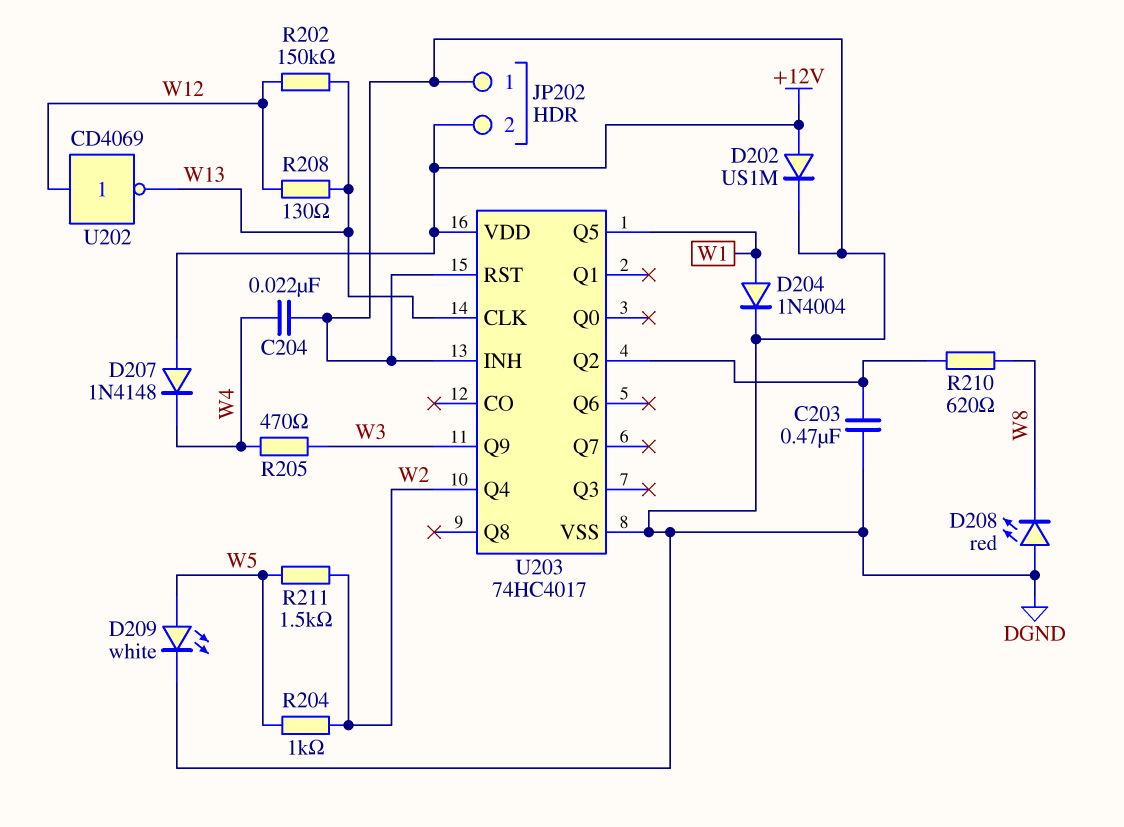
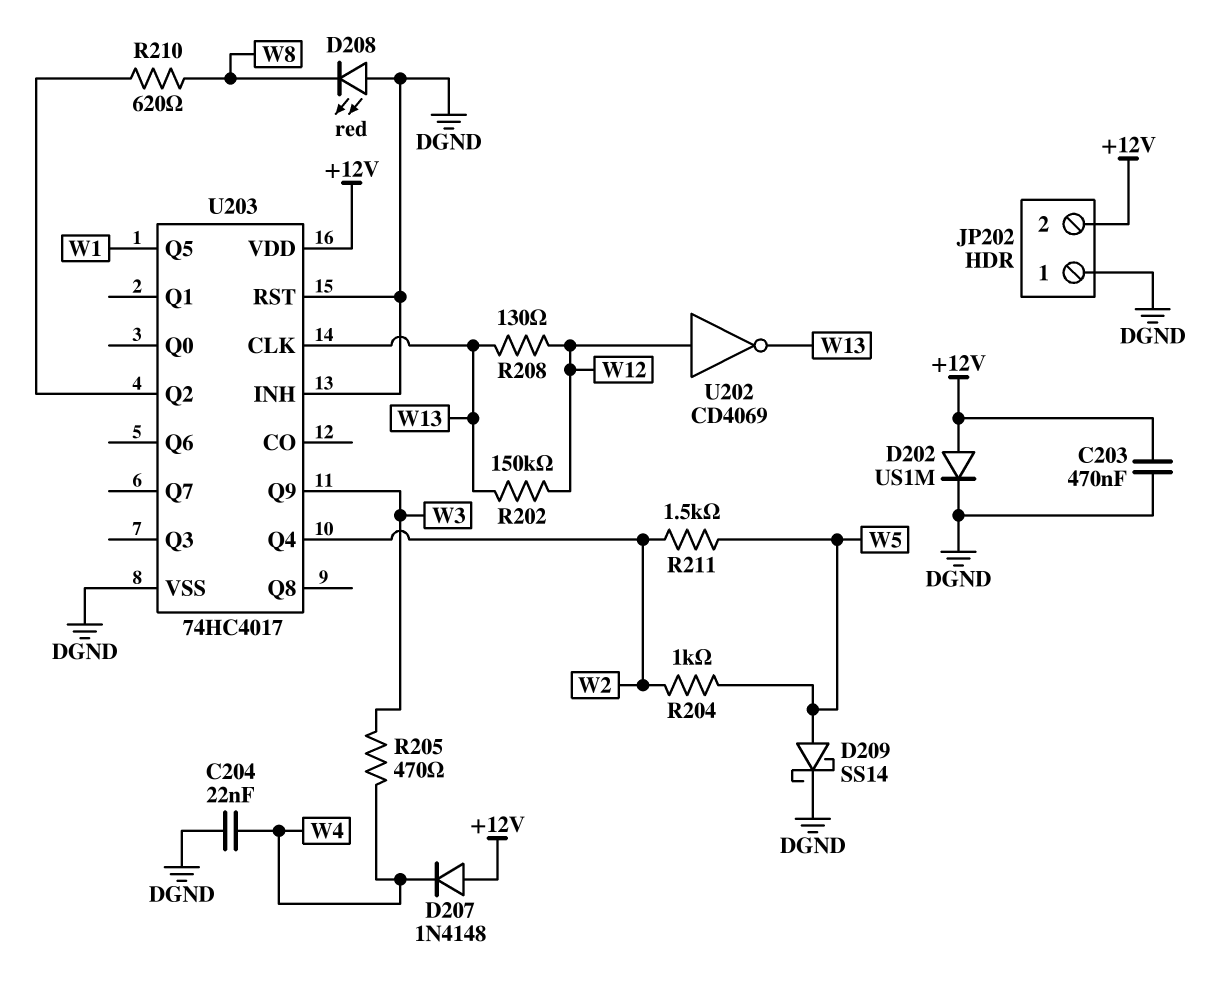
C203: 470nF (DGND, U203/Q2) -> 470nF (+12V, DGND)
D204: diode 1N4004 (A W1, K DGND) -> none
D209: LED white (A W5, K DGND) -> schottky SS14 (A W5, K DGND)

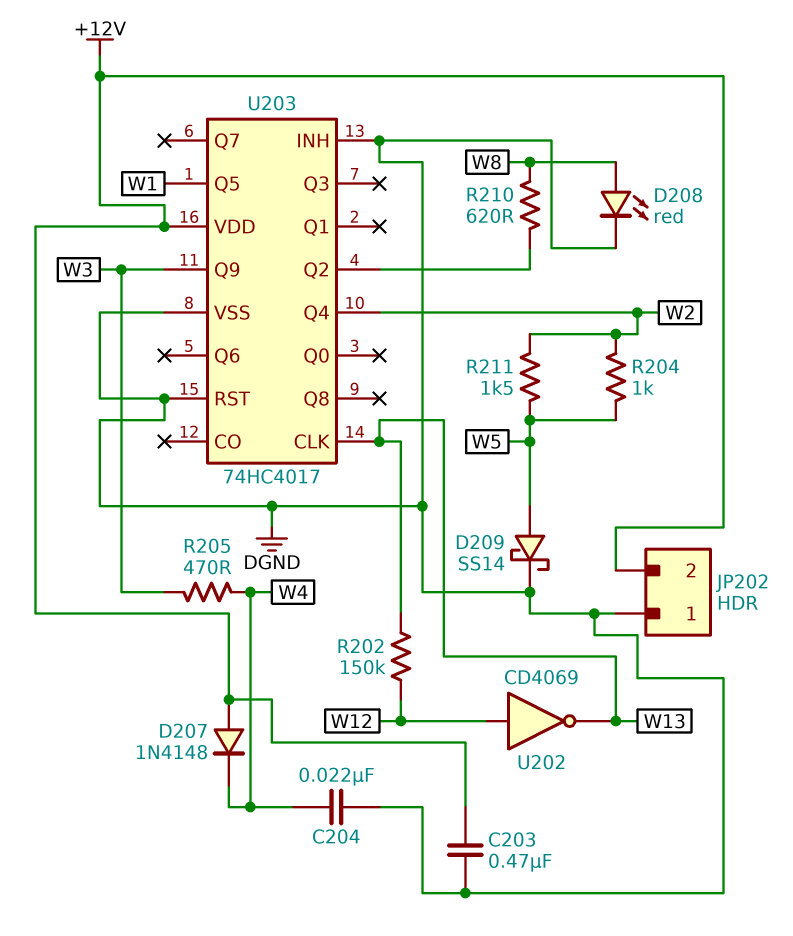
D202: diode US1M (A +12V, K DGND) -> none
D208: LED red (A DGND, K W8) -> LED red (A W8, K DGND)
R208: 130 (W12, W13) -> none

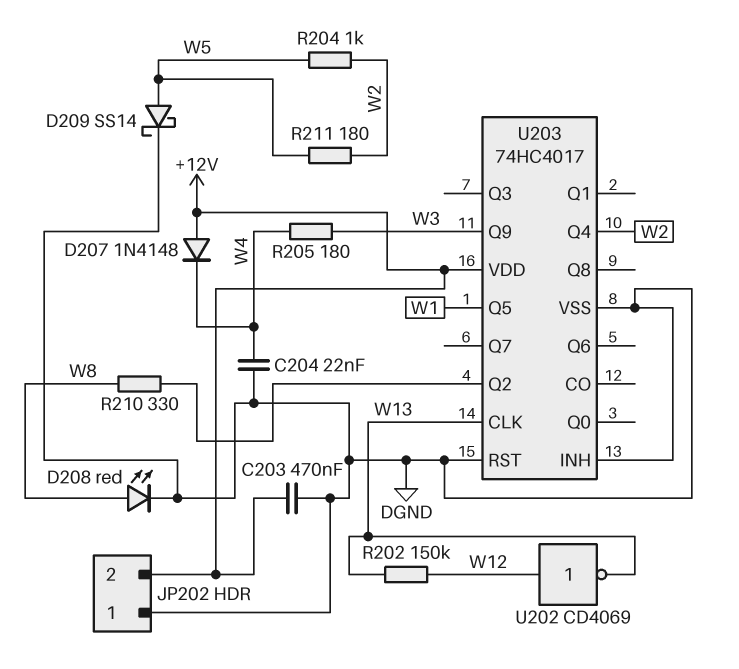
R205: 470 (W3, W4) -> 180 (W3, W4)
R210: 620 (U203/Q2, W8) -> 330 (U203/Q2, W8)
R211: 1.5k (W2, W5) -> 180 (W2, W5)

